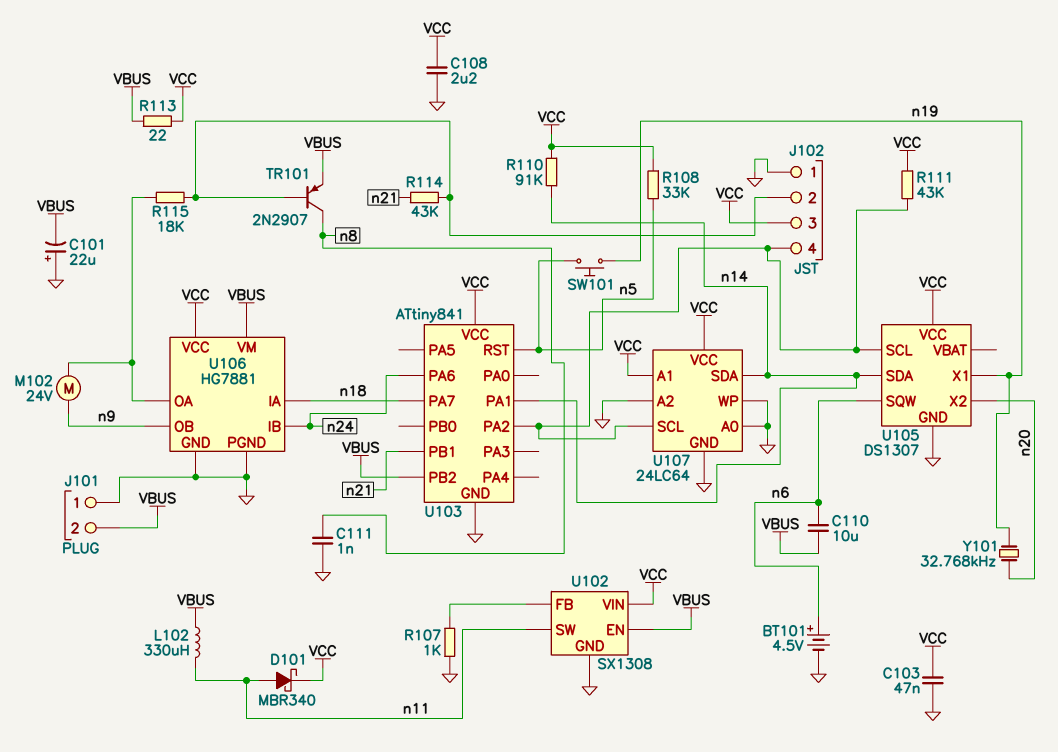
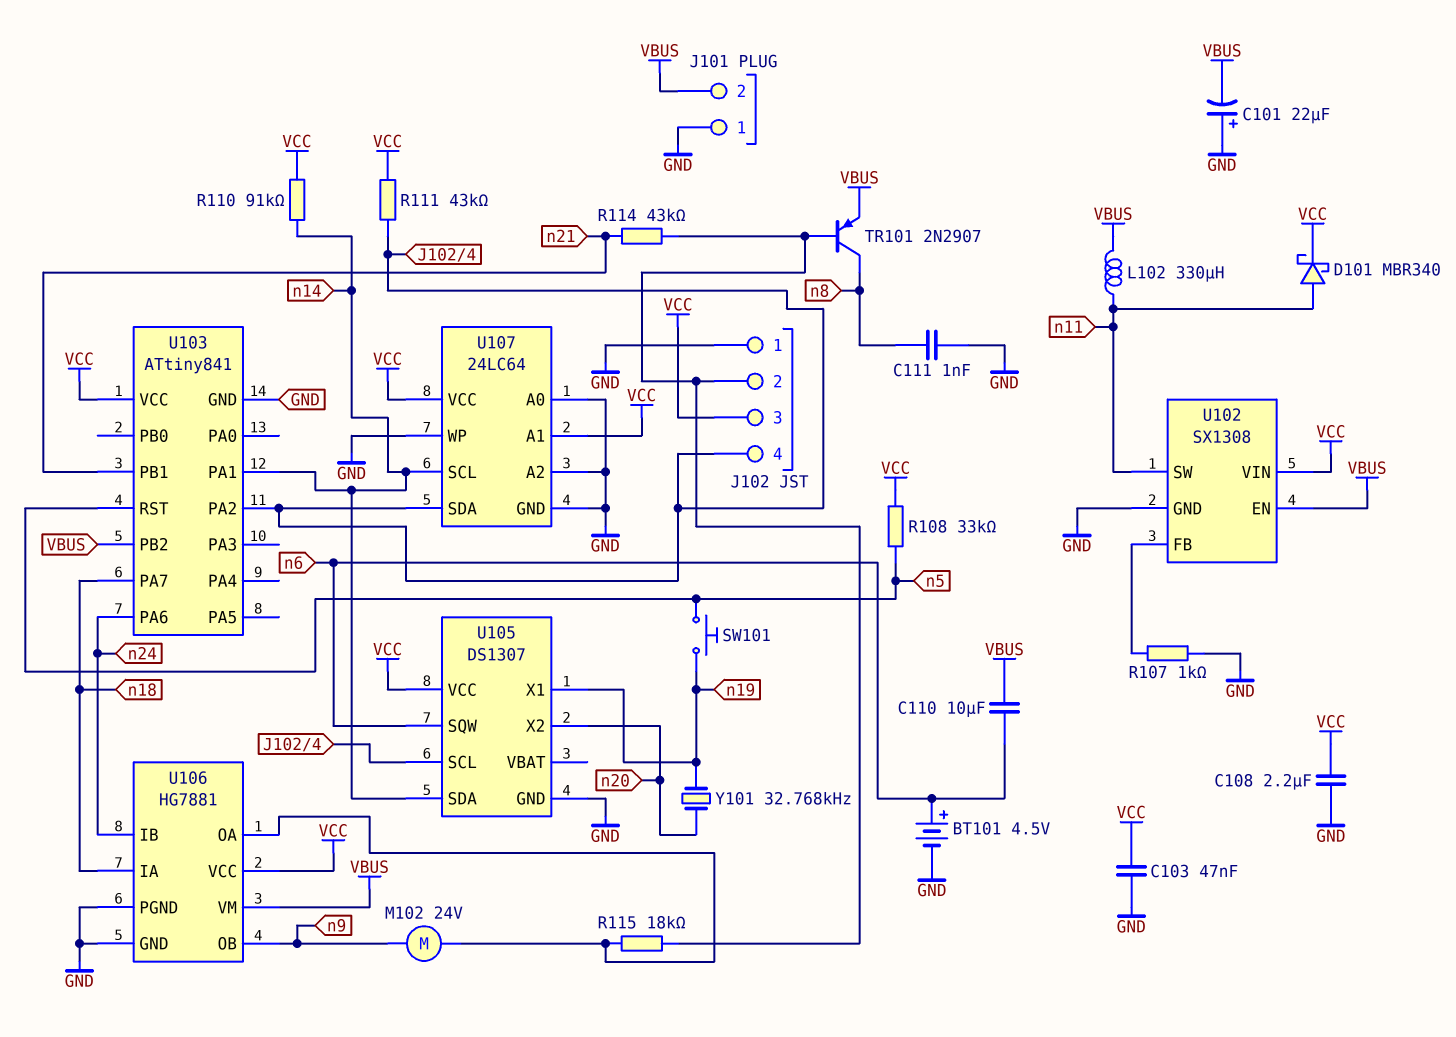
R113: 22 (VBUS, VCC) -> none
U107 pin SCL: J102/4 -> n14
U107 pin SDA: n14 -> J102/4

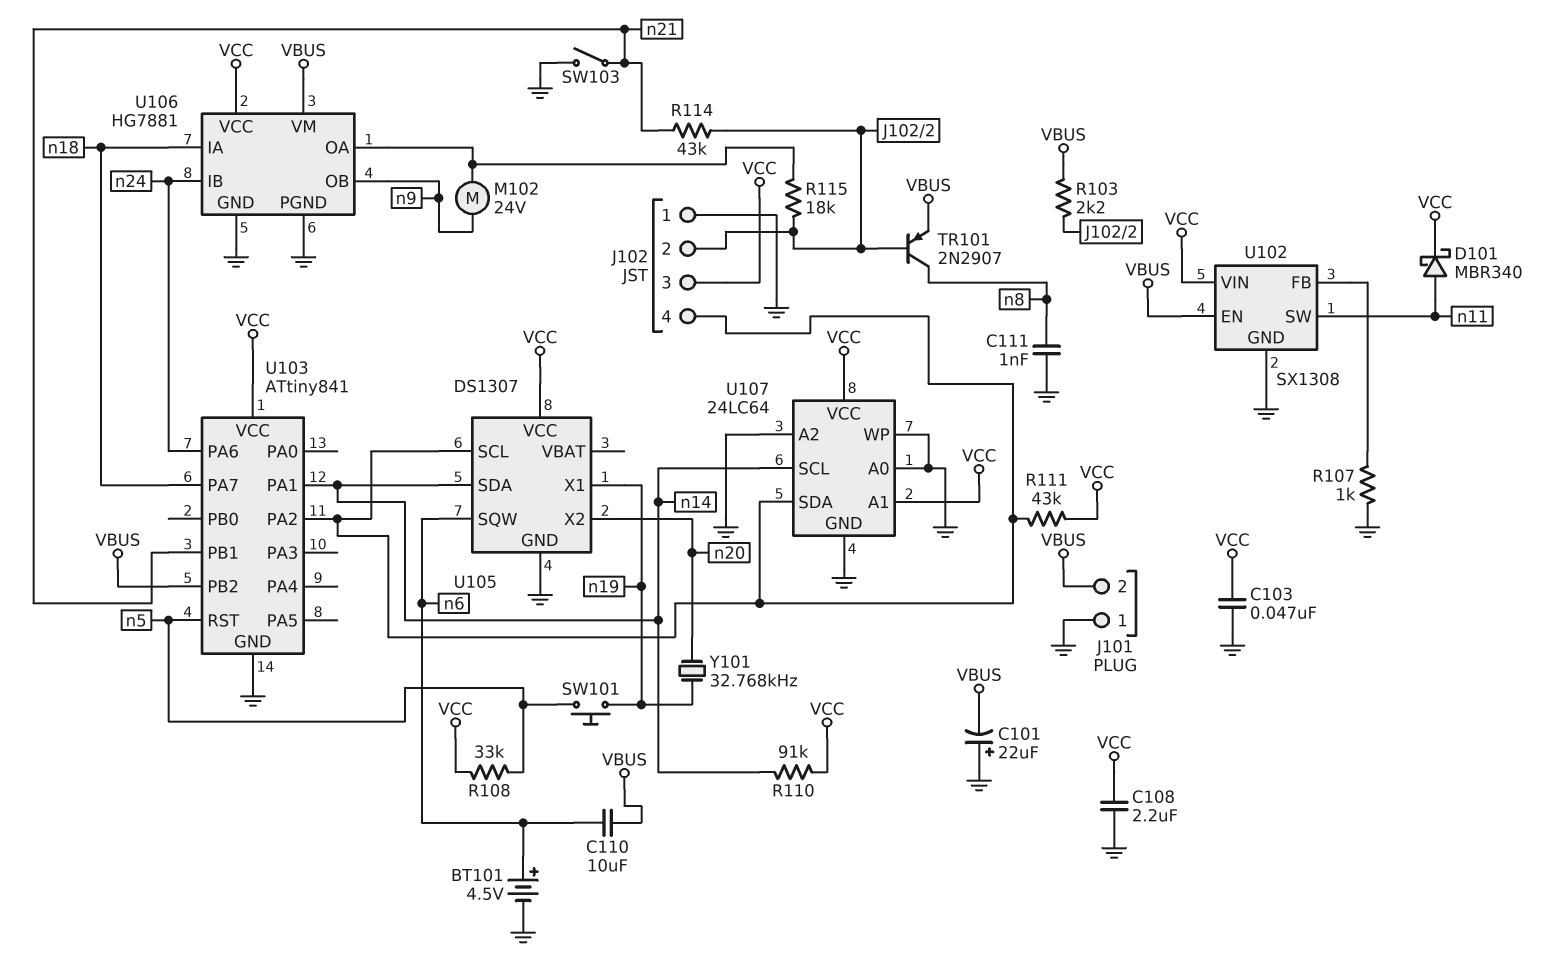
L102: 330uH (VBUS, n11) -> none
R103: none -> 2.2k (J102/2, VBUS)
SW103: none -> switch (GND, n21)

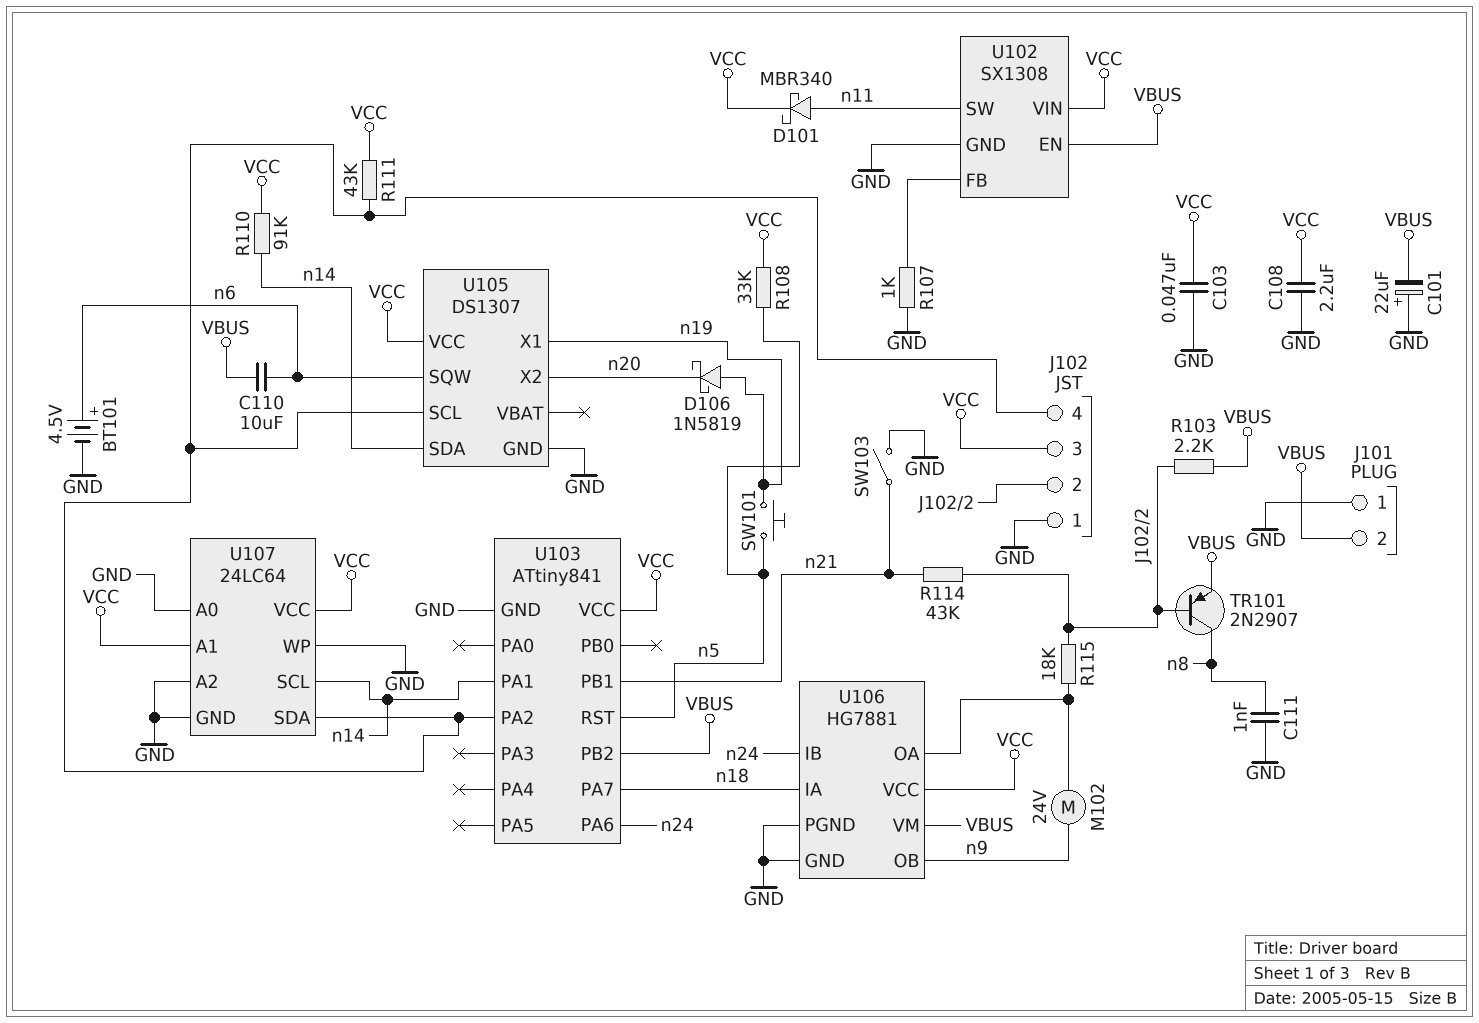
D106: none -> schottky 1N5819 (A n19, K n20)
Y101: 32.768kHz (n19, n20) -> none

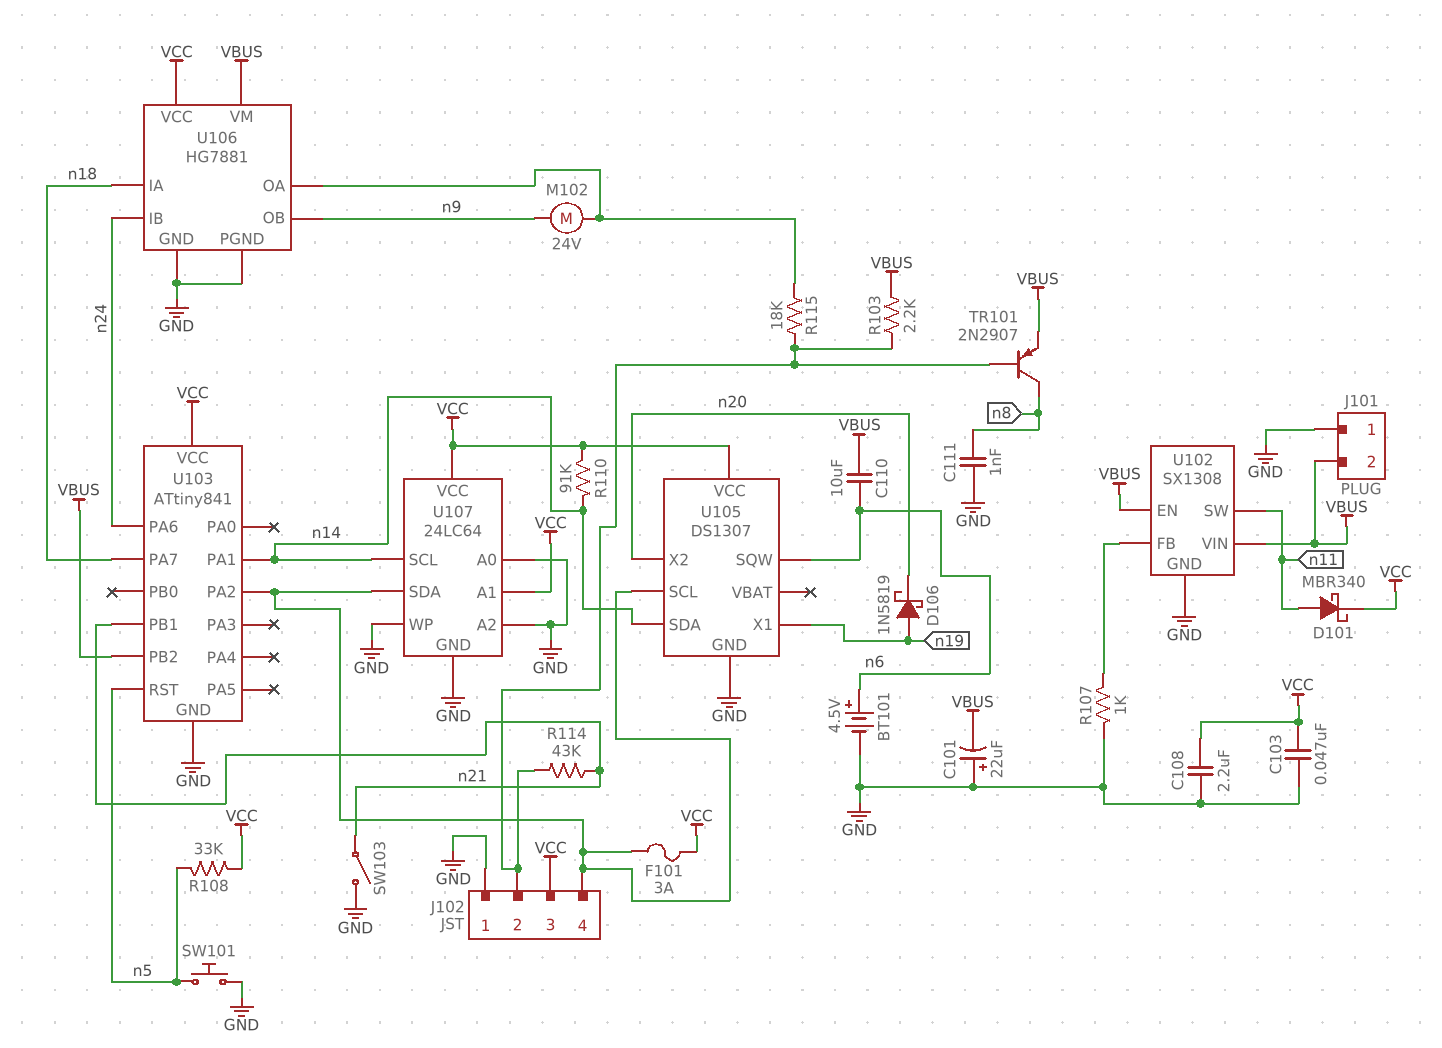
F101: none -> 3A (J102/4, VCC)
R111: 43k (J102/4, VCC) -> none
SW101: button (n5, n19) -> button (GND, n5)
U102 pin VIN: VCC -> VBUS

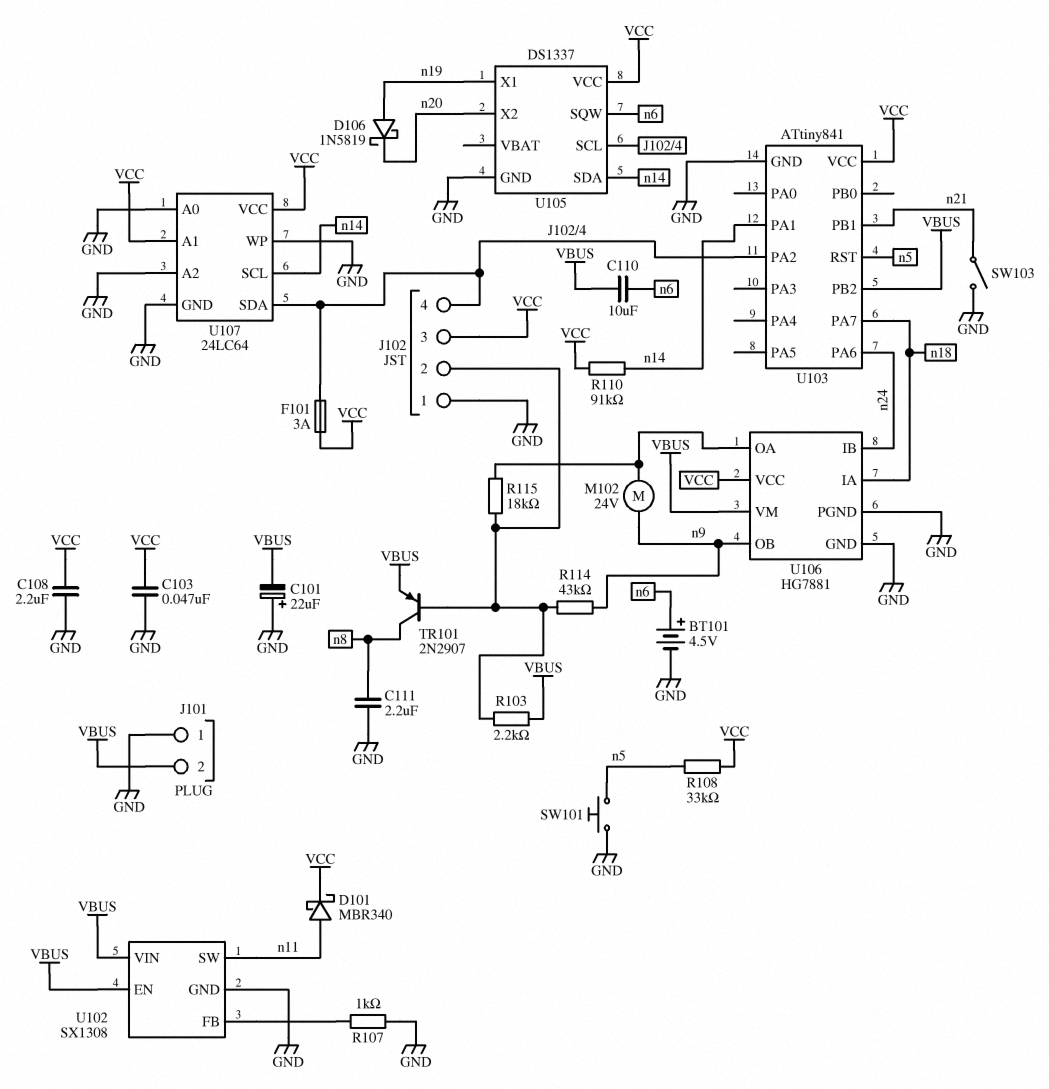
C111: 1nF (GND, n8) -> 2.2uF (GND, n8)
R114: 43k (J102/2, n21) -> 43k (J102/2, n9)
U105: DS1307 -> DS1337

